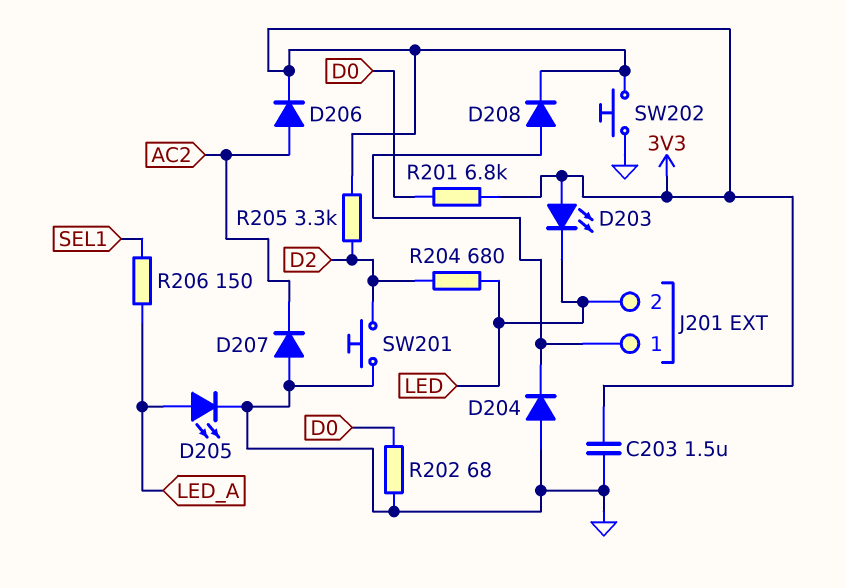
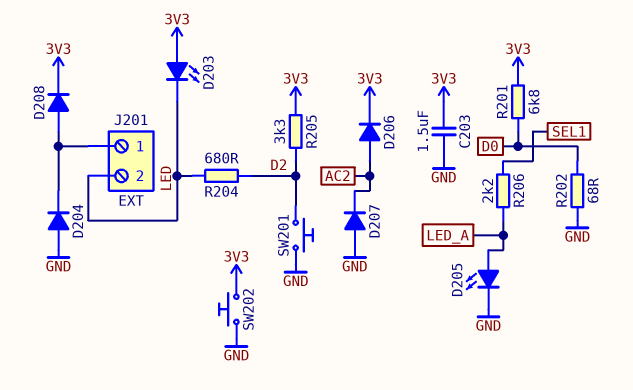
R206: 150 (LED_A, SEL1) -> 2.2k (LED_A, SEL1)

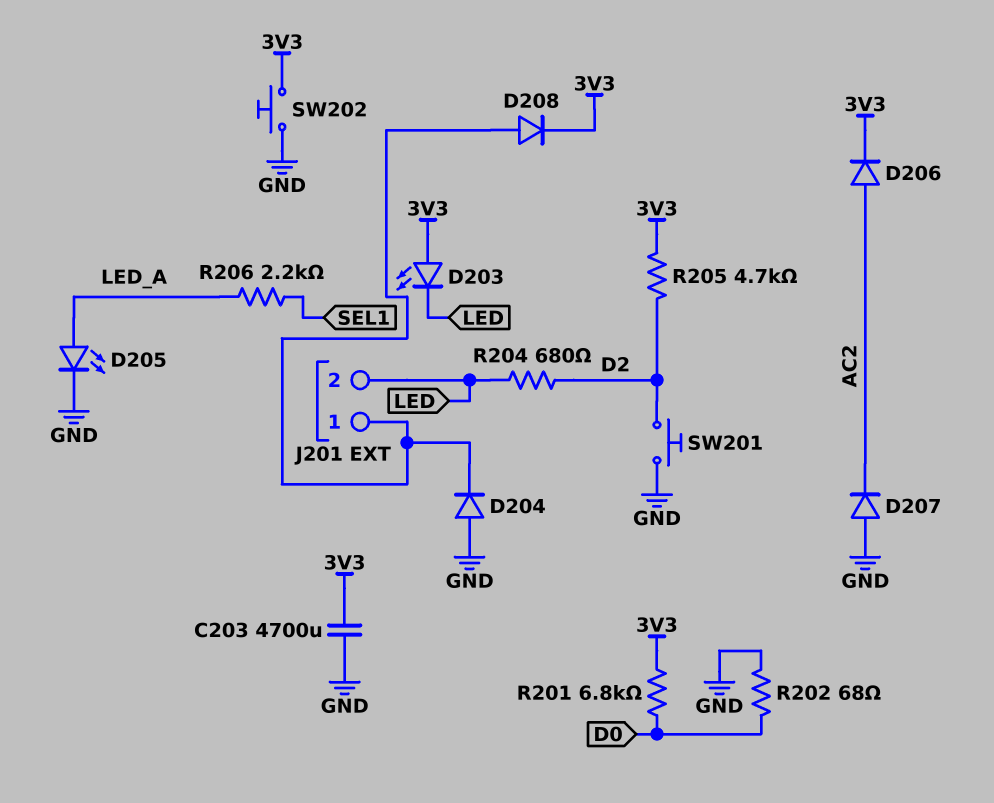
C203: 1.5uF (3V3, GND) -> 4700uF (3V3, GND)
R205: 3.3k (3V3, D2) -> 4.7k (3V3, D2)

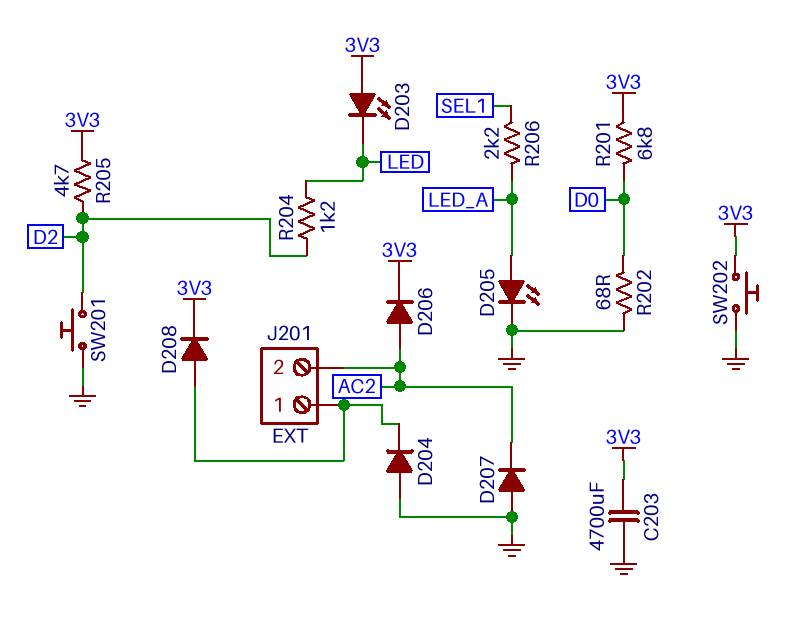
J201 pin 2: LED -> AC2
R204: 680 (D2, LED) -> 1.2k (D2, LED)

